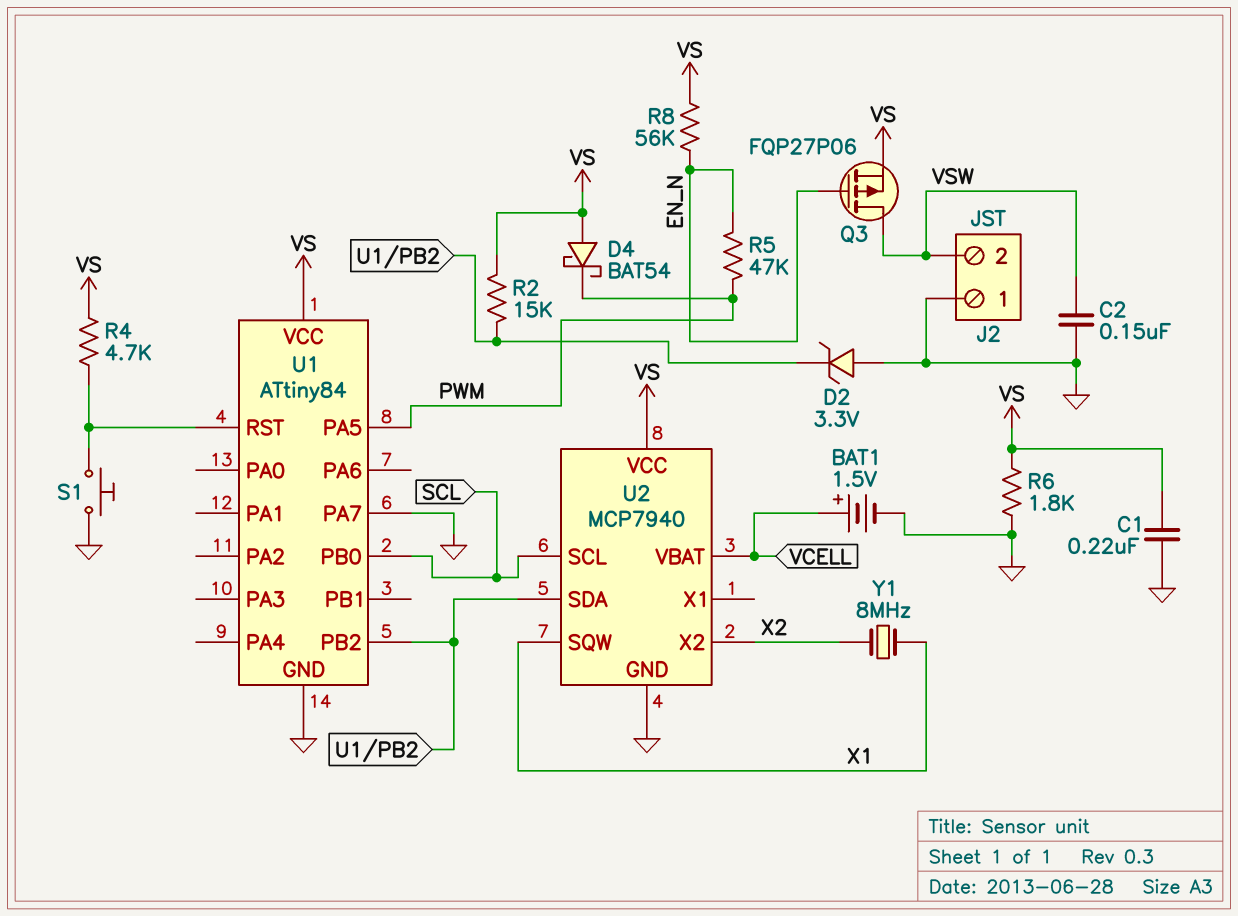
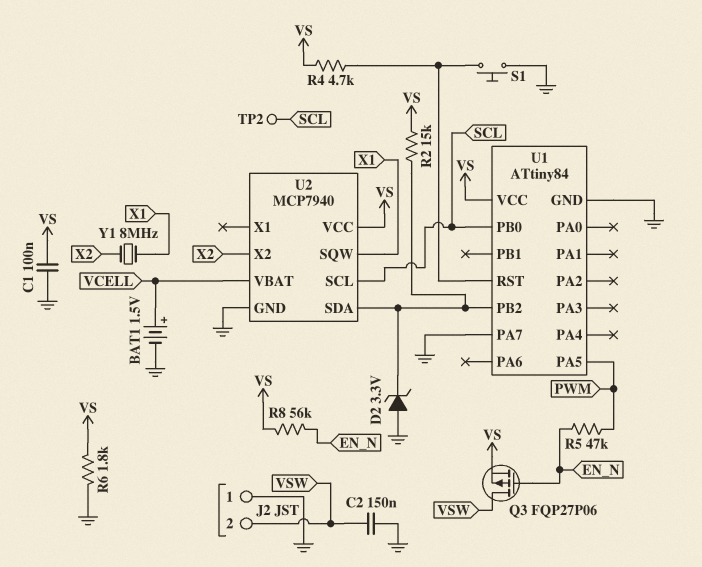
C1: 220nF (GND, VS) -> 100nF (GND, VS)
D4: schottky BAT54 (A VS, K PWM) -> none
TP2: none -> test point (SCL)

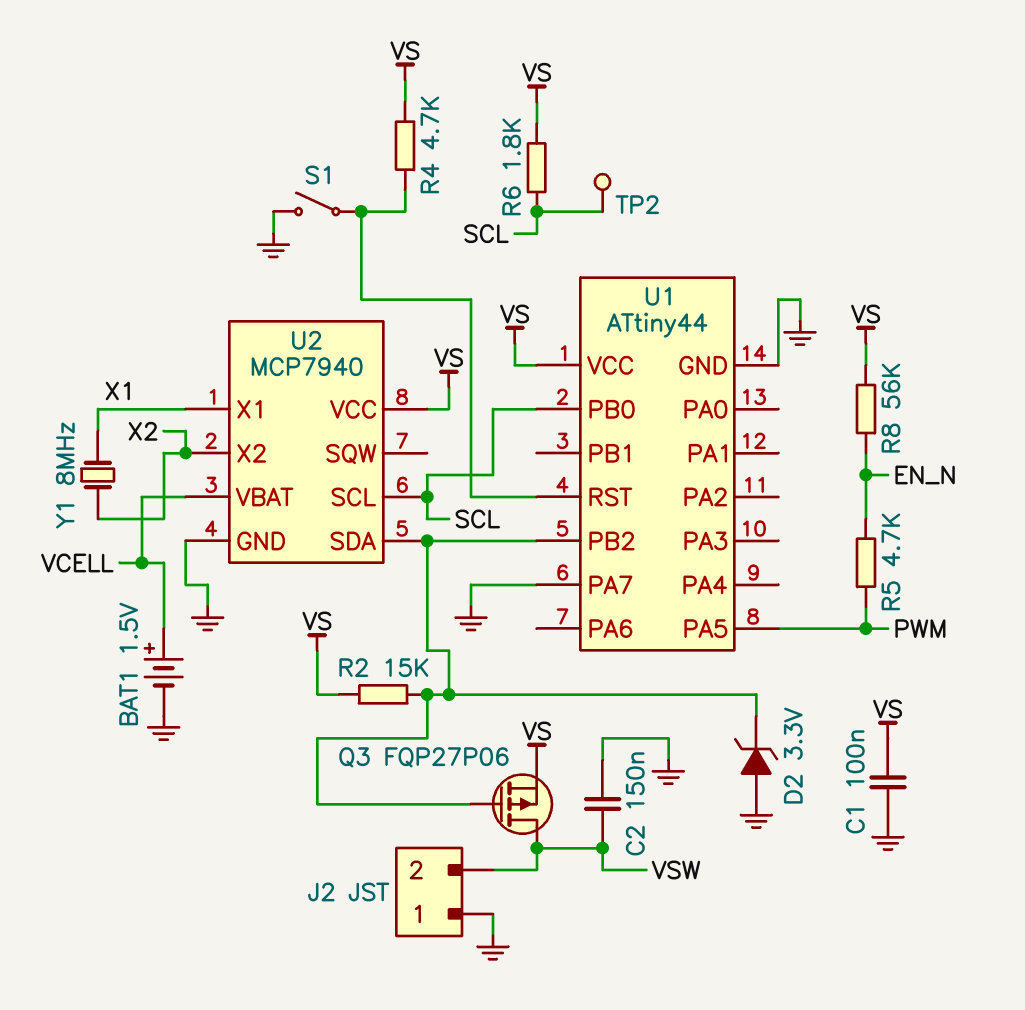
Q3: PMOS FQP27P06 (G EN_N, D VSW, S VS) -> PMOS FQP27P06 (G U1/PB2, D VSW, S VS)
R5: 47k (EN_N, PWM) -> 4.7k (EN_N, PWM)
R6: 1.8k (GND, VS) -> 1.8k (SCL, VS)
S1: button (GND, U1/RST) -> switch (GND, U1/RST)
U1: ATtiny84 -> ATtiny44
U2 pin SQW: X1 -> none
U2 pin X1: none -> X1

